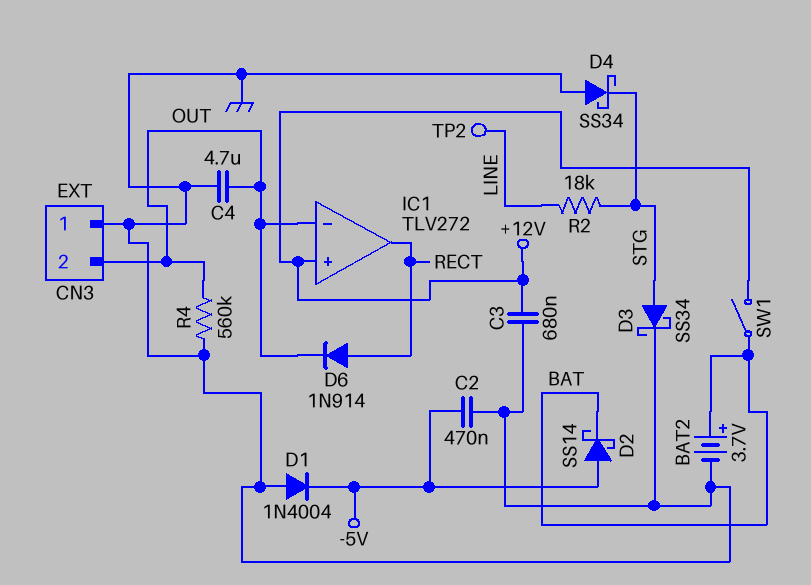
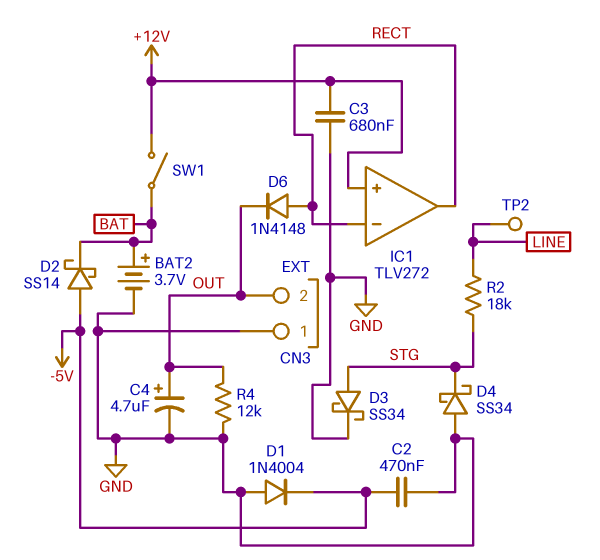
C4: 4.7uF (GND, OUT) -> 4.7uF (plus OUT, minus GND)
D6: diode 1N914 (A RECT, K OUT) -> diode 1N4148 (A RECT, K OUT)
IC1 pin in-: OUT -> RECT
R4: 560k (GND, OUT) -> 12k (GND, OUT)

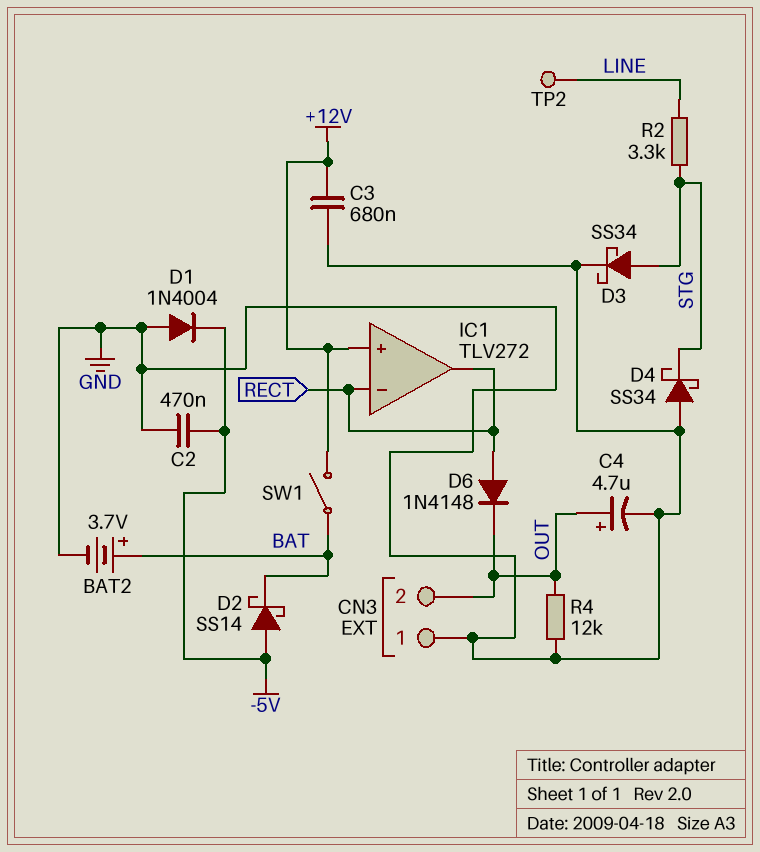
R2: 18k (LINE, STG) -> 3.3k (LINE, STG)

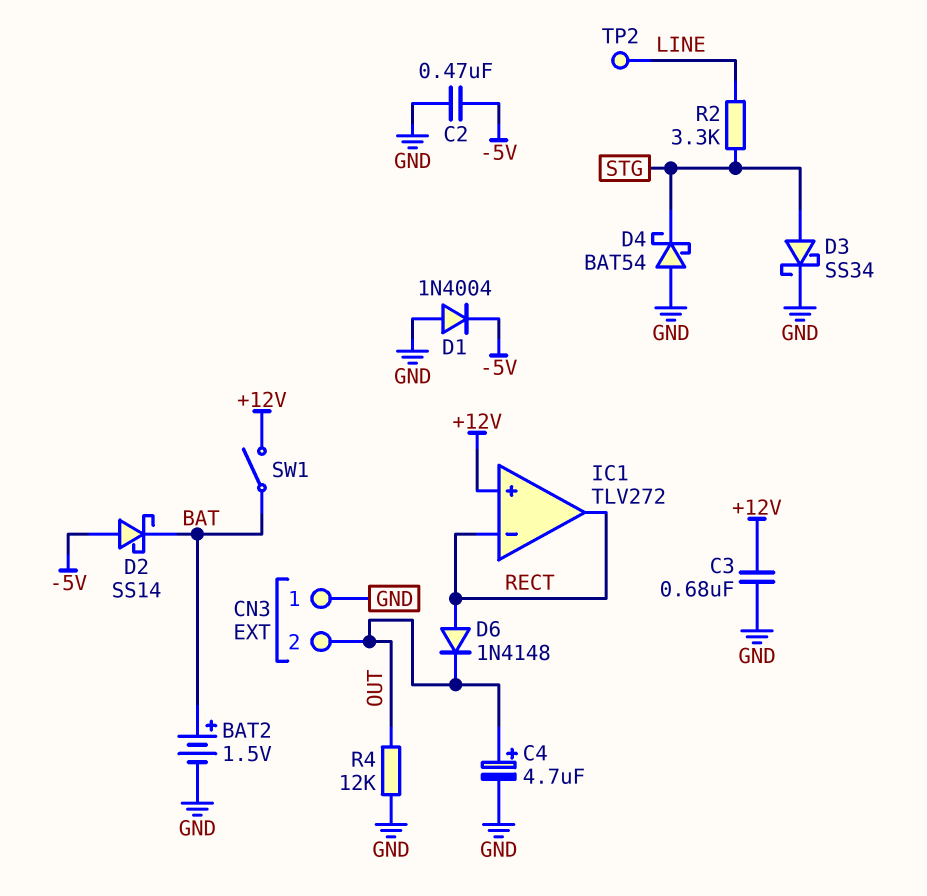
BAT2: 3.7V (plus BAT, minus GND) -> 1.5V (plus BAT, minus GND)
D4: schottky SS34 (A GND, K STG) -> schottky BAT54 (A GND, K STG)

